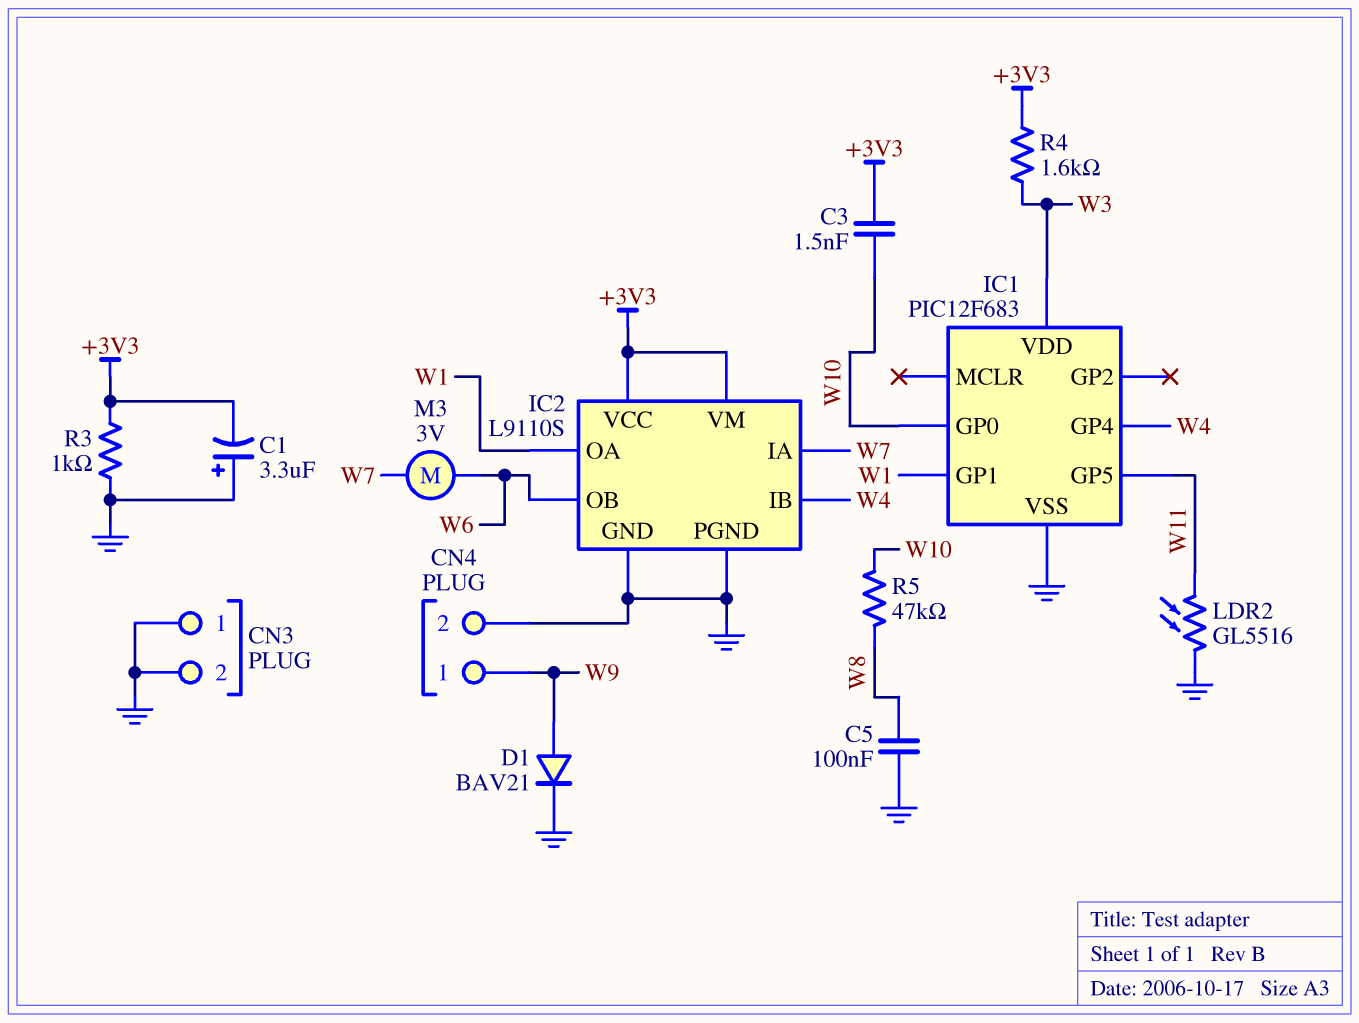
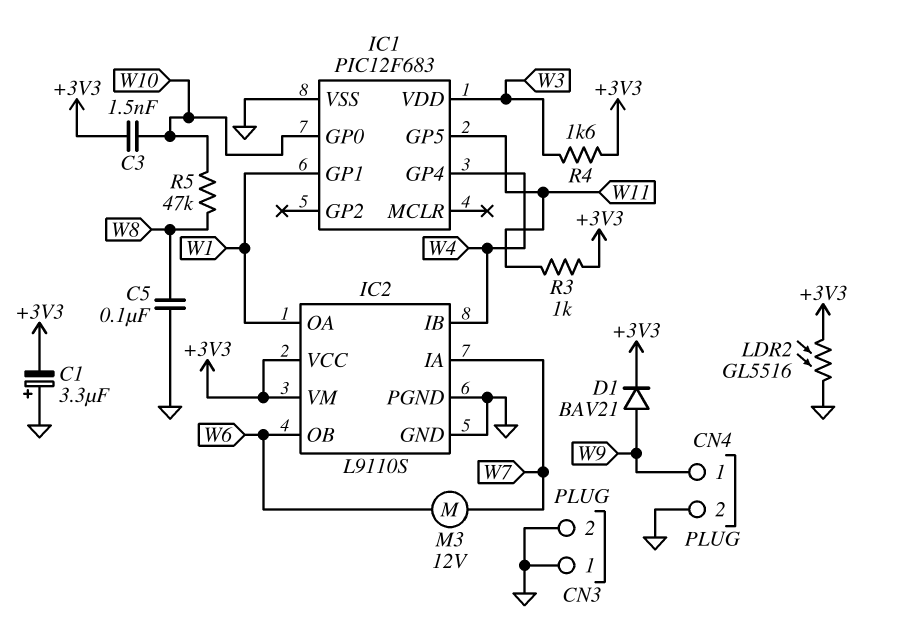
D1: diode BAV21 (A W9, K GND) -> diode BAV21 (A W9, K +3V3)
LDR2: GL5516 (GND, W11) -> GL5516 (+3V3, GND)
M3: motor 3V (W6, W7) -> motor 12V (W6, W7)
R3: 1k (+3V3, GND) -> 1k (+3V3, W11)

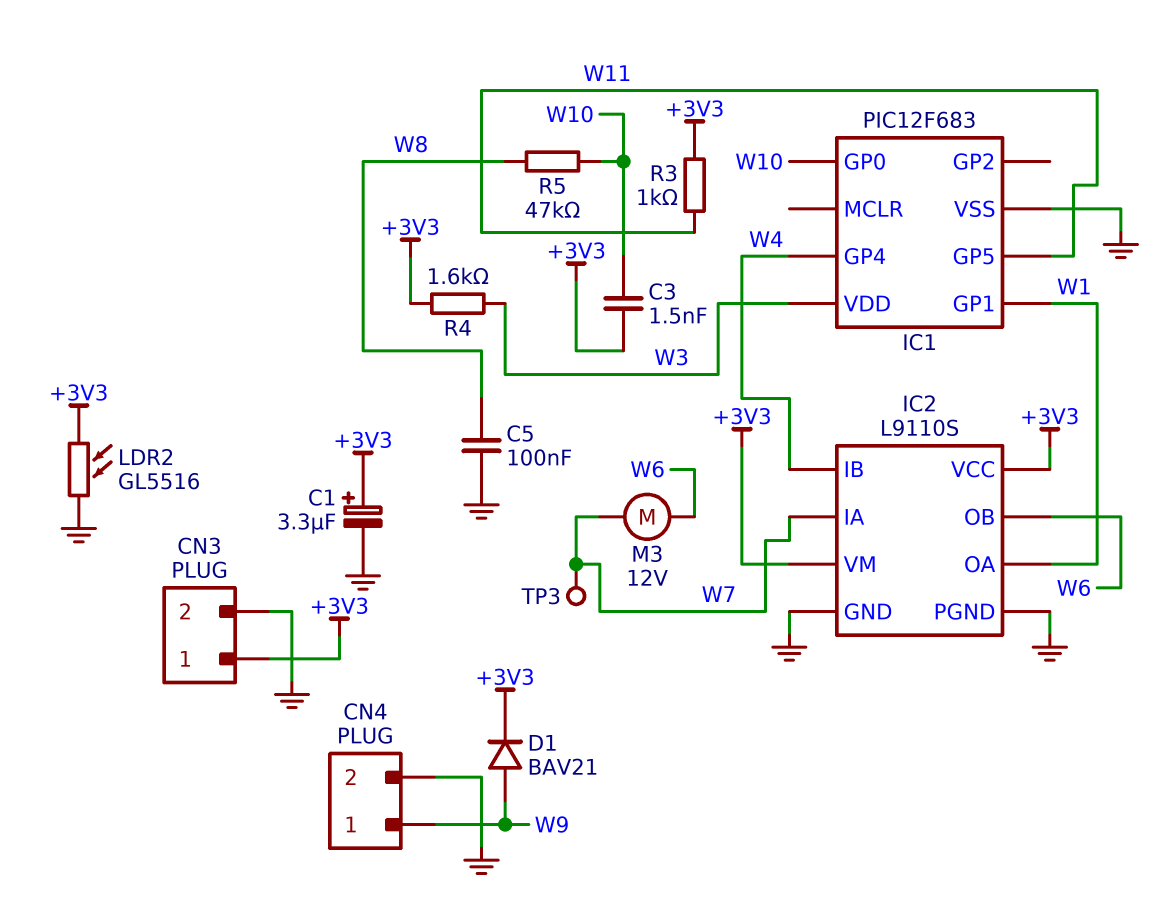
C1: 3.3uF (plus GND, minus +3V3) -> 3.3uF (plus +3V3, minus GND)
CN3 pin 1: GND -> +3V3
TP3: none -> test point (W7)

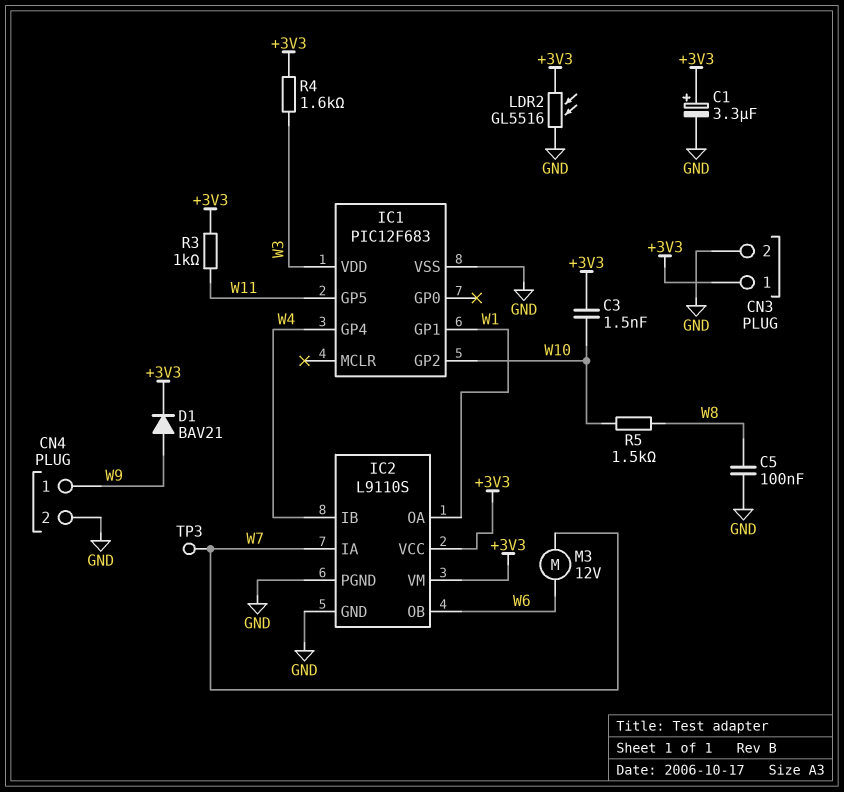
IC1 pin GP0: W10 -> none
IC1 pin GP2: none -> W10
R5: 47k (W8, W10) -> 1.5k (W8, W10)

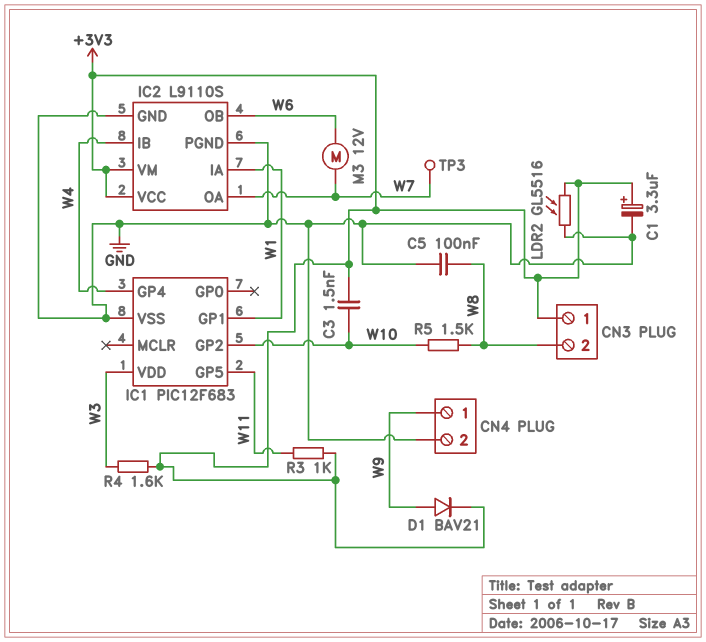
CN3 pin 2: GND -> W8
IC2 pin IA: W7 -> W1
IC2 pin OA: W1 -> W7

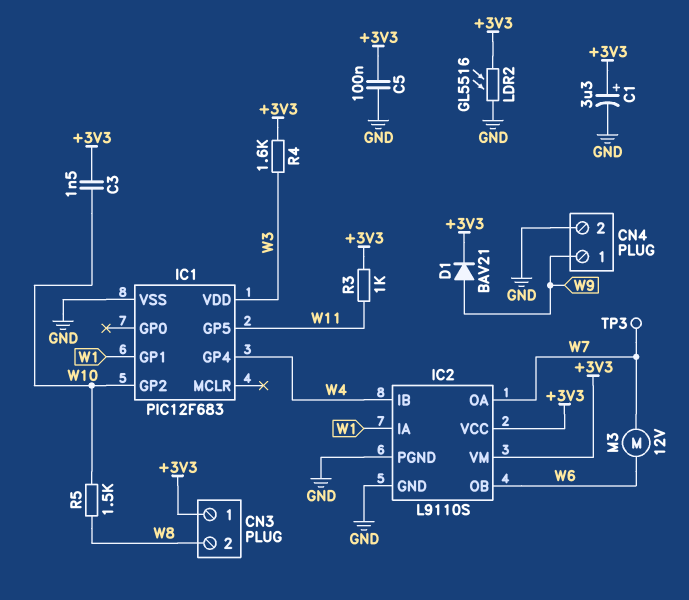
C5: 100nF (GND, W8) -> 100nF (+3V3, GND)

